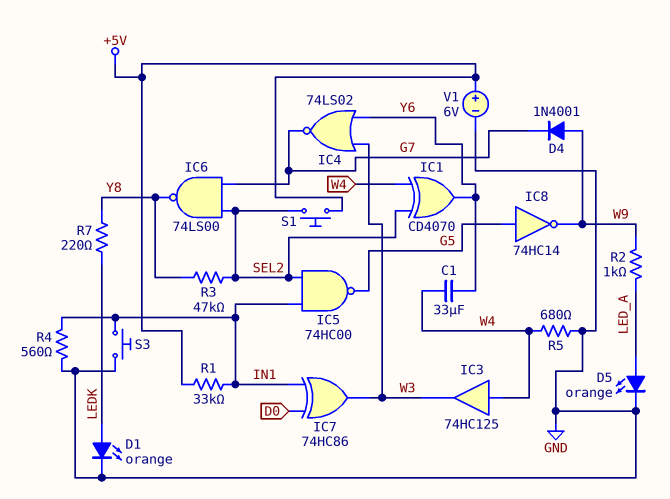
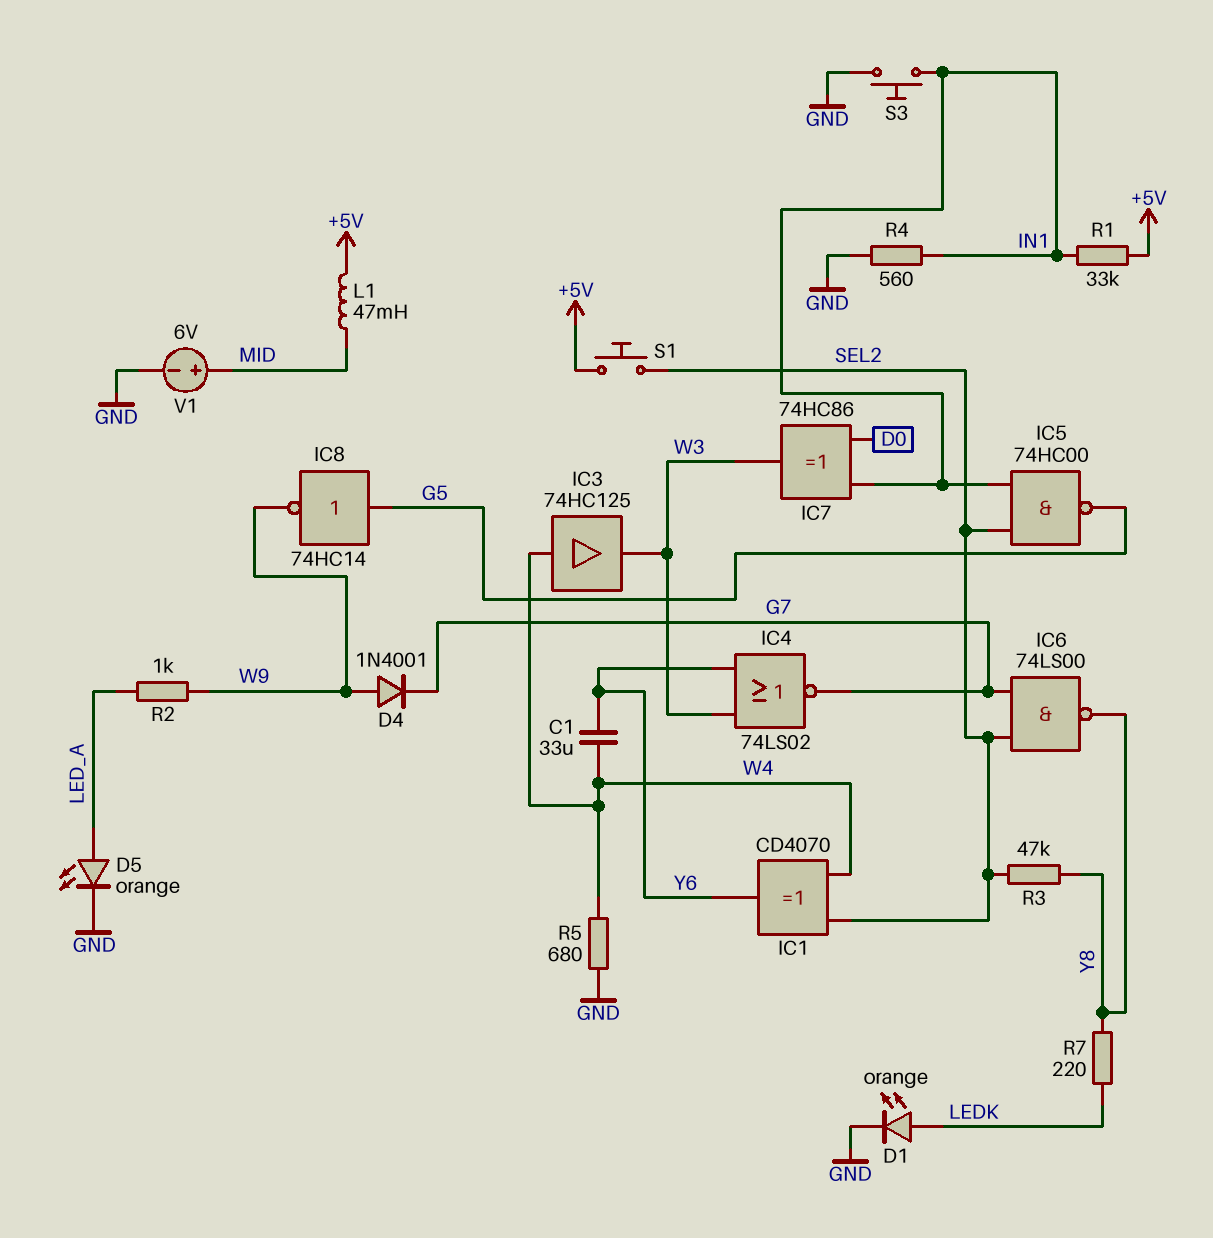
L1: none -> 47mH (+5V, MID)
V1: 6V (plus +5V, minus GND) -> 6V (plus MID, minus GND)

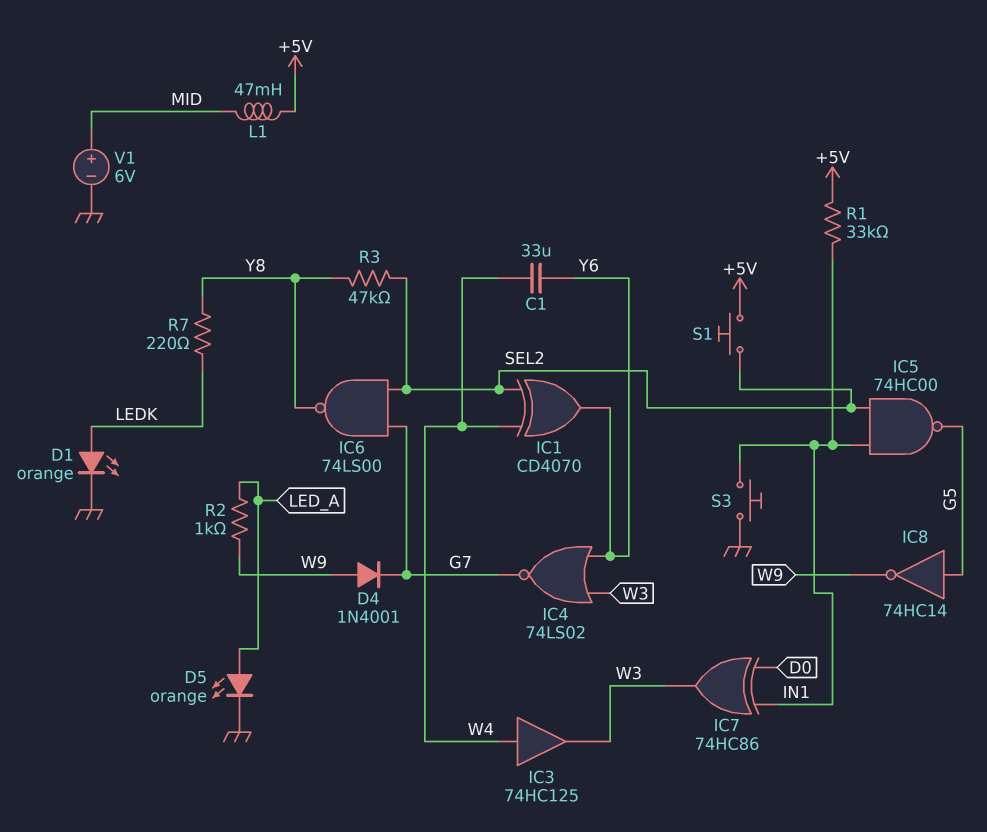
R4: 560 (GND, IN1) -> none
R5: 680 (GND, W4) -> none

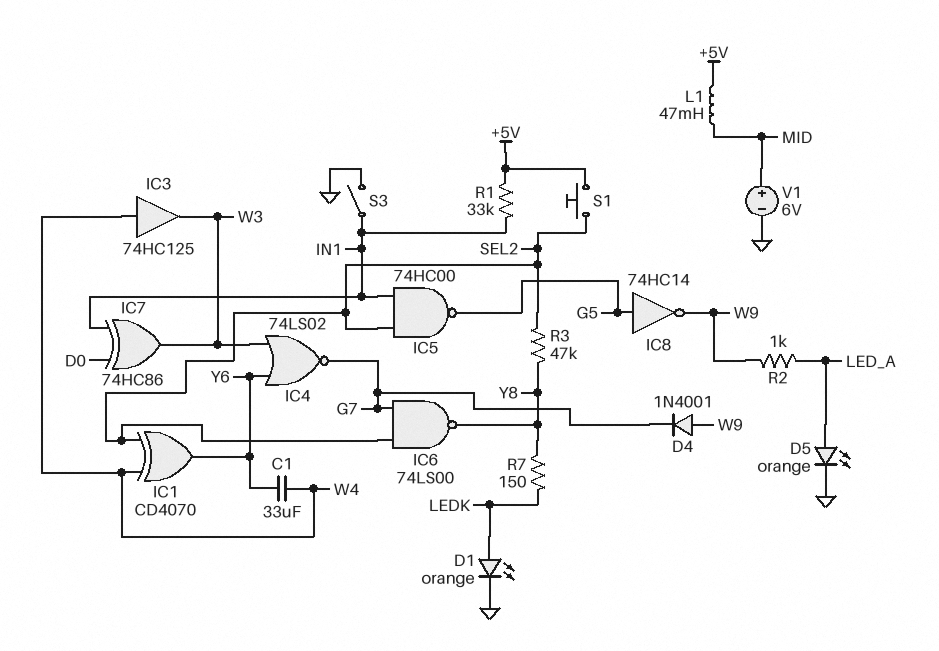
R7: 220 (LEDK, Y8) -> 150 (LEDK, Y8)
S3: button (GND, IN1) -> switch (GND, IN1)

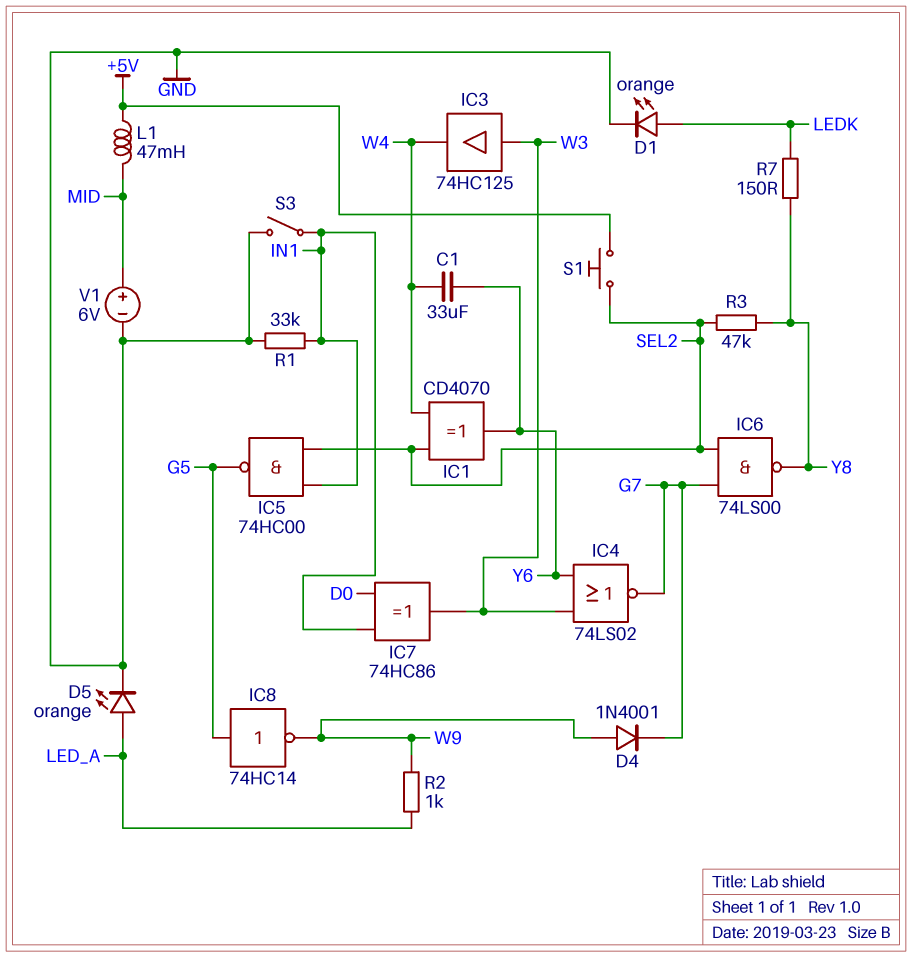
IC3: buffer 74HC125 (in W4, out W3) -> buffer 74HC125 (in W3, out W4)
R1: 33k (+5V, IN1) -> 33k (GND, IN1)

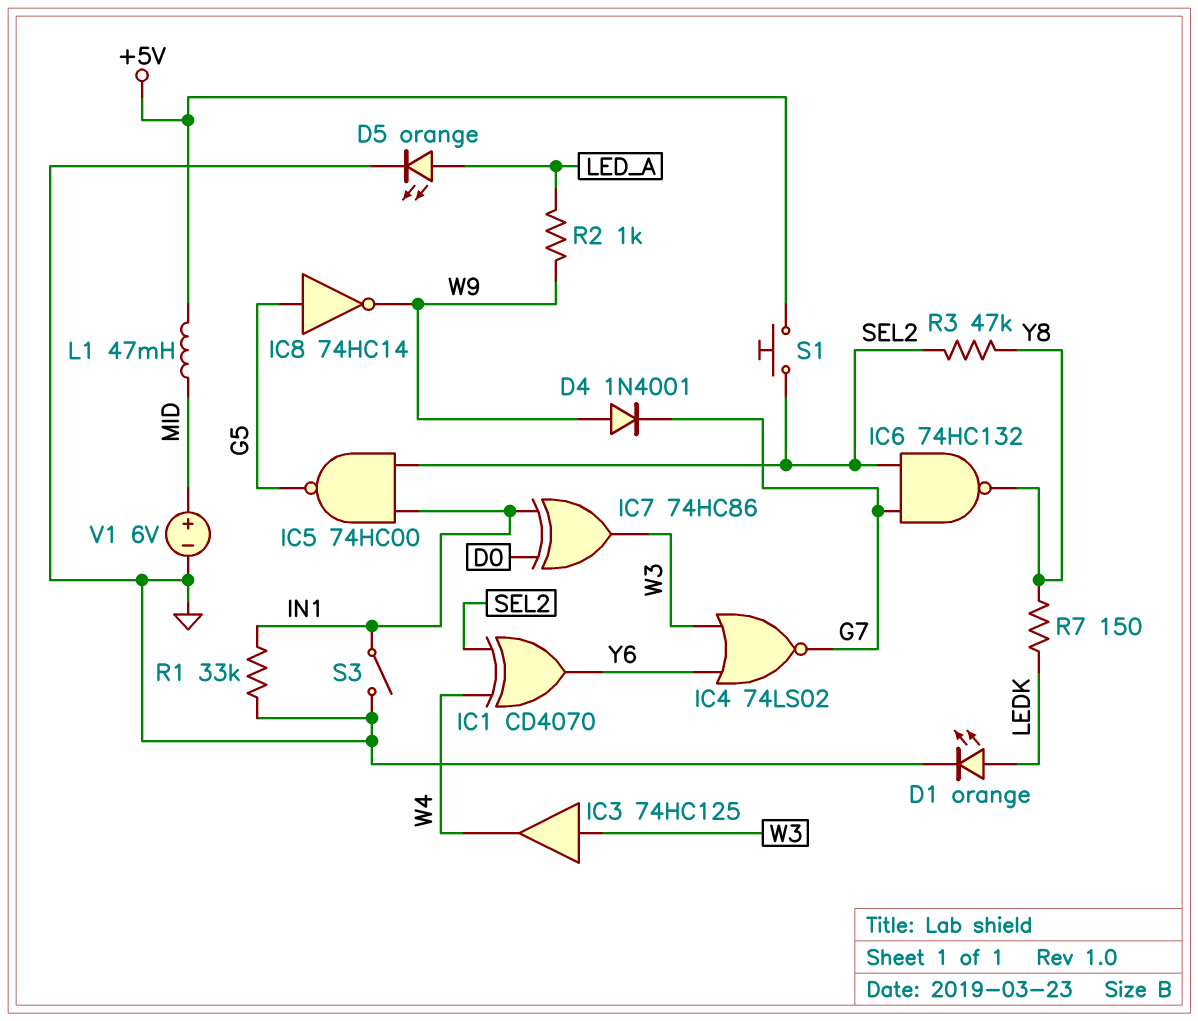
C1: 33uF (W4, Y6) -> none
IC6: NAND 74LS00 (in G7, in SEL2, out Y8) -> NAND 74HC132 (in G7, in SEL2, out Y8)

